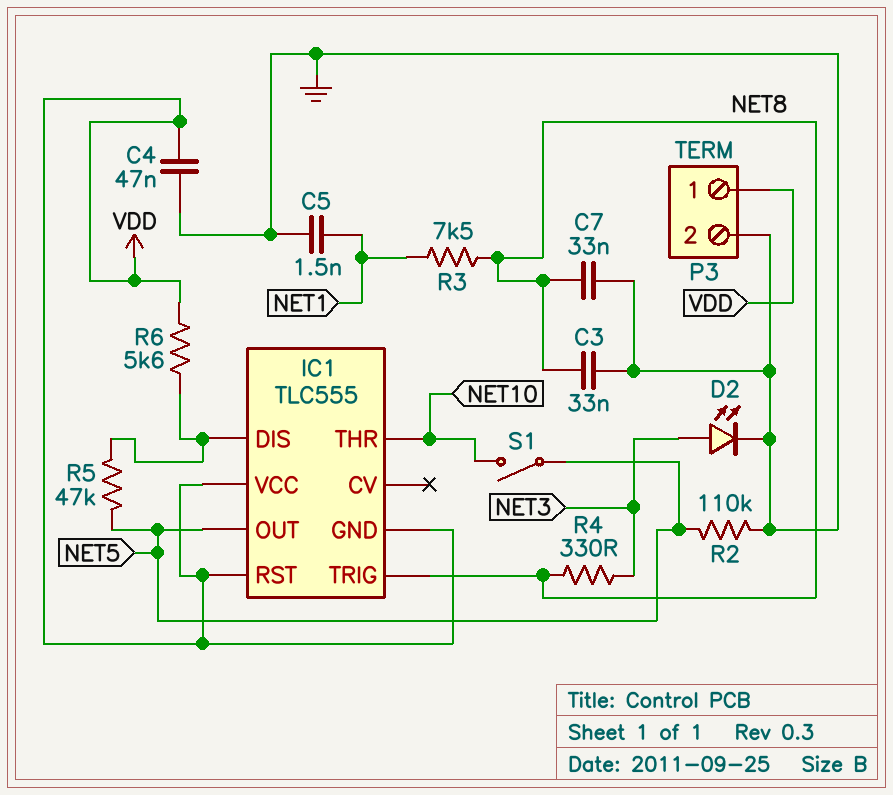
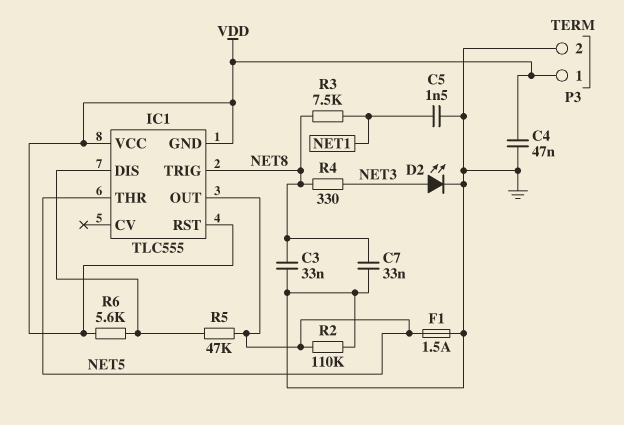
F1: none -> 1.5A (GND, NET5)
IC1 pin THR: NET10 -> NET5
S1: switch (NET5, NET10) -> none

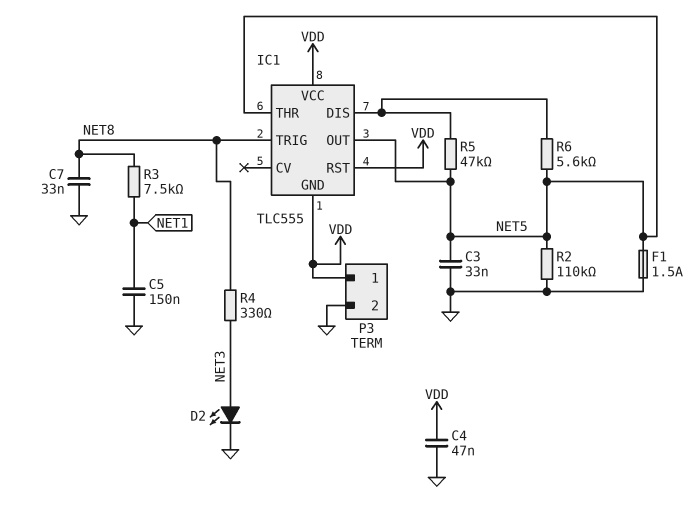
C3: 33nF (GND, NET8) -> 33nF (GND, NET5)
C5: 1.5nF (GND, NET1) -> 150nF (GND, NET1)
R6: 5.6k (IC1/DIS, VDD) -> 5.6k (IC1/DIS, NET5)

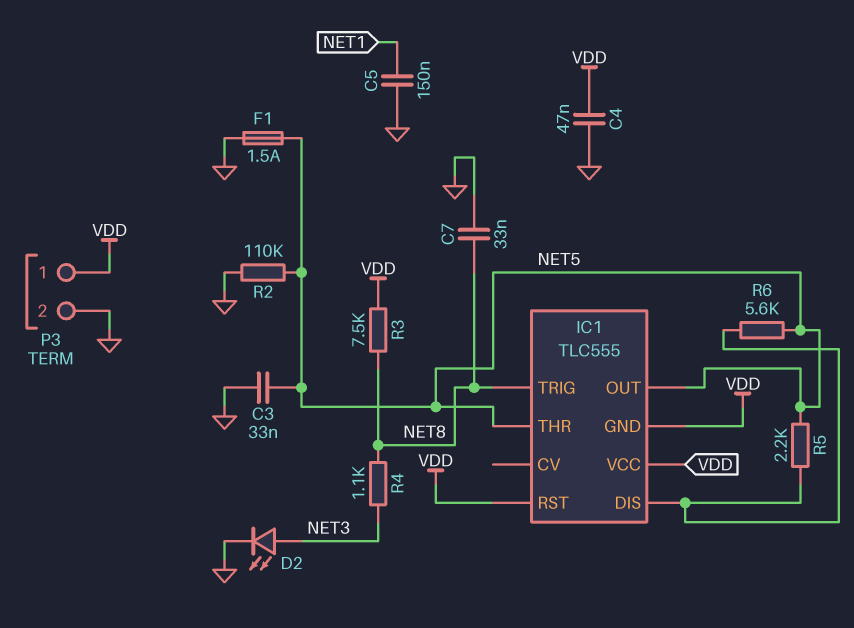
R3: 7.5k (NET1, NET8) -> 7.5k (NET8, VDD)
R4: 330 (NET3, NET8) -> 1.1k (NET3, NET8)
R5: 47k (IC1/DIS, NET5) -> 2.2k (IC1/DIS, NET5)

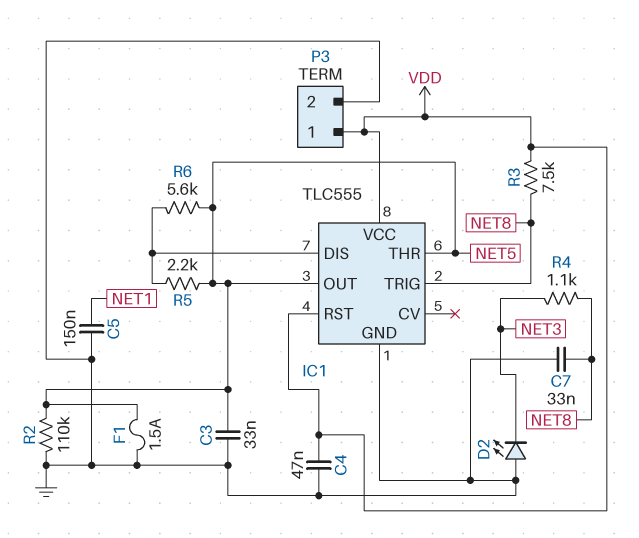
D2: LED (A NET3, K GND) -> LED (A GND, K NET3)
IC1 pin GND: VDD -> GND

